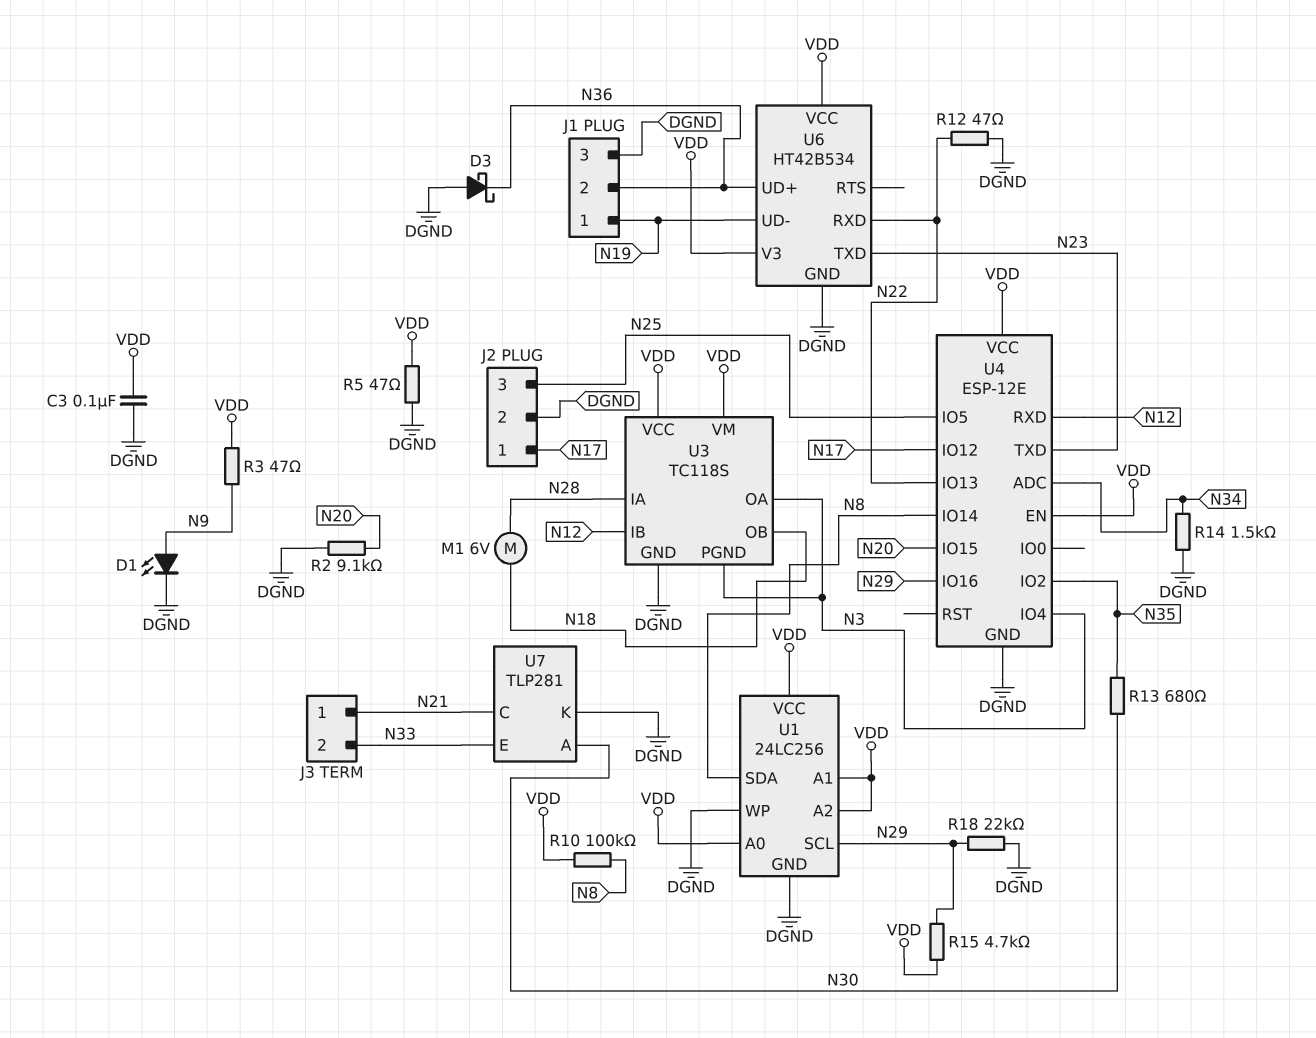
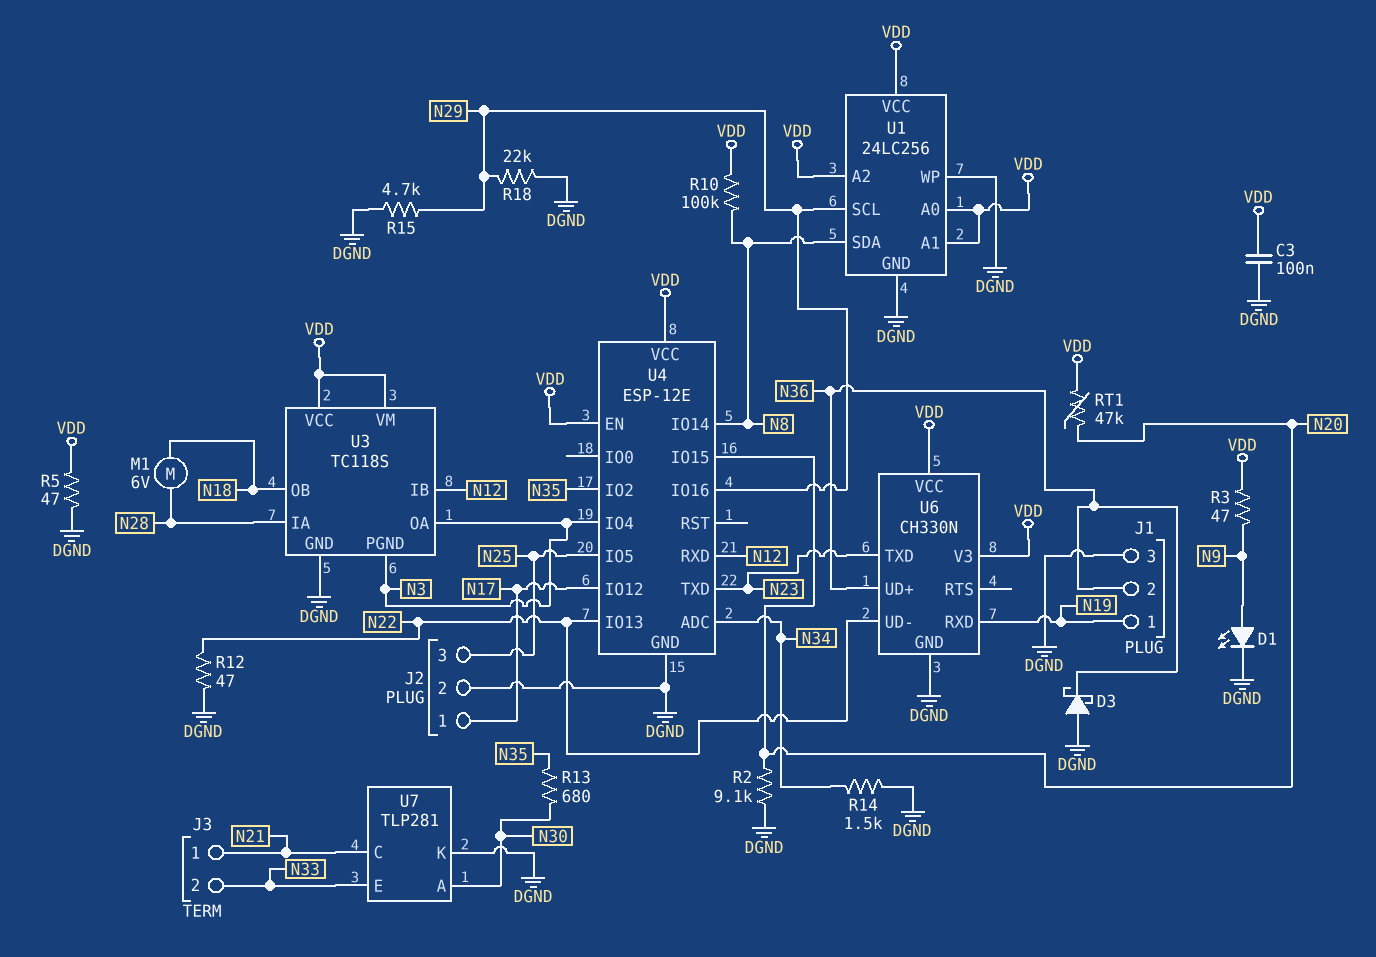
R15: 4.7k (N29, VDD) -> 4.7k (DGND, N29)
RT1: none -> 47k (N20, VDD)
U6: HT42B534 -> CH330N
U6 pin RXD: N22 -> N19
U6 pin UD-: N19 -> N22

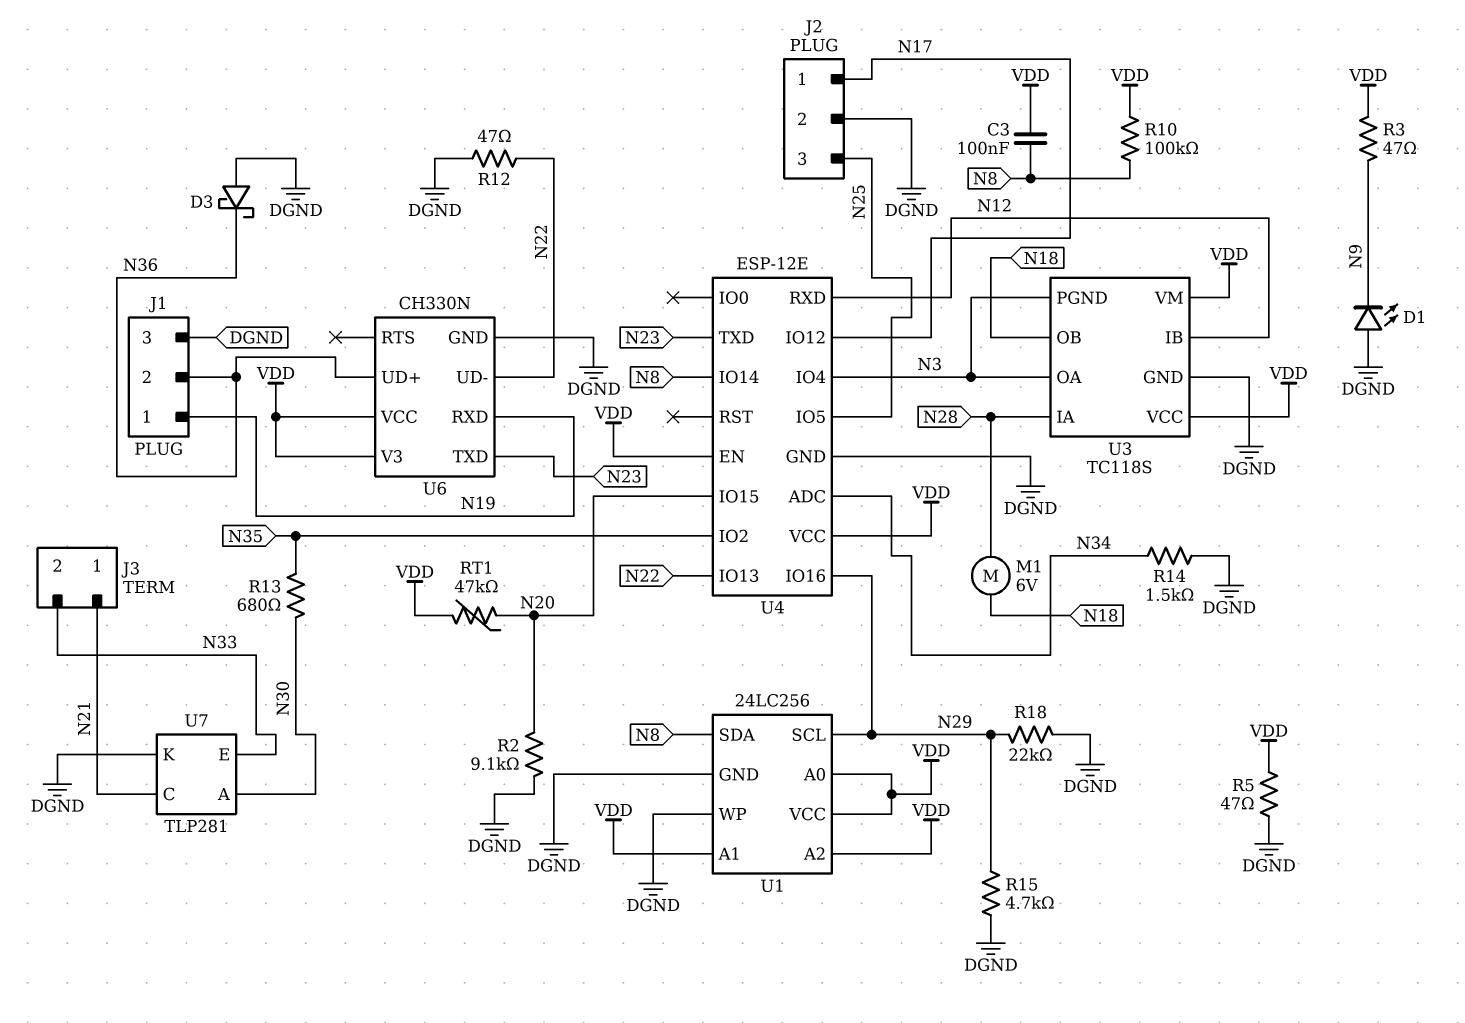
C3: 100nF (DGND, VDD) -> 100nF (N8, VDD)
D1: LED (A N9, K DGND) -> LED (A DGND, K N9)

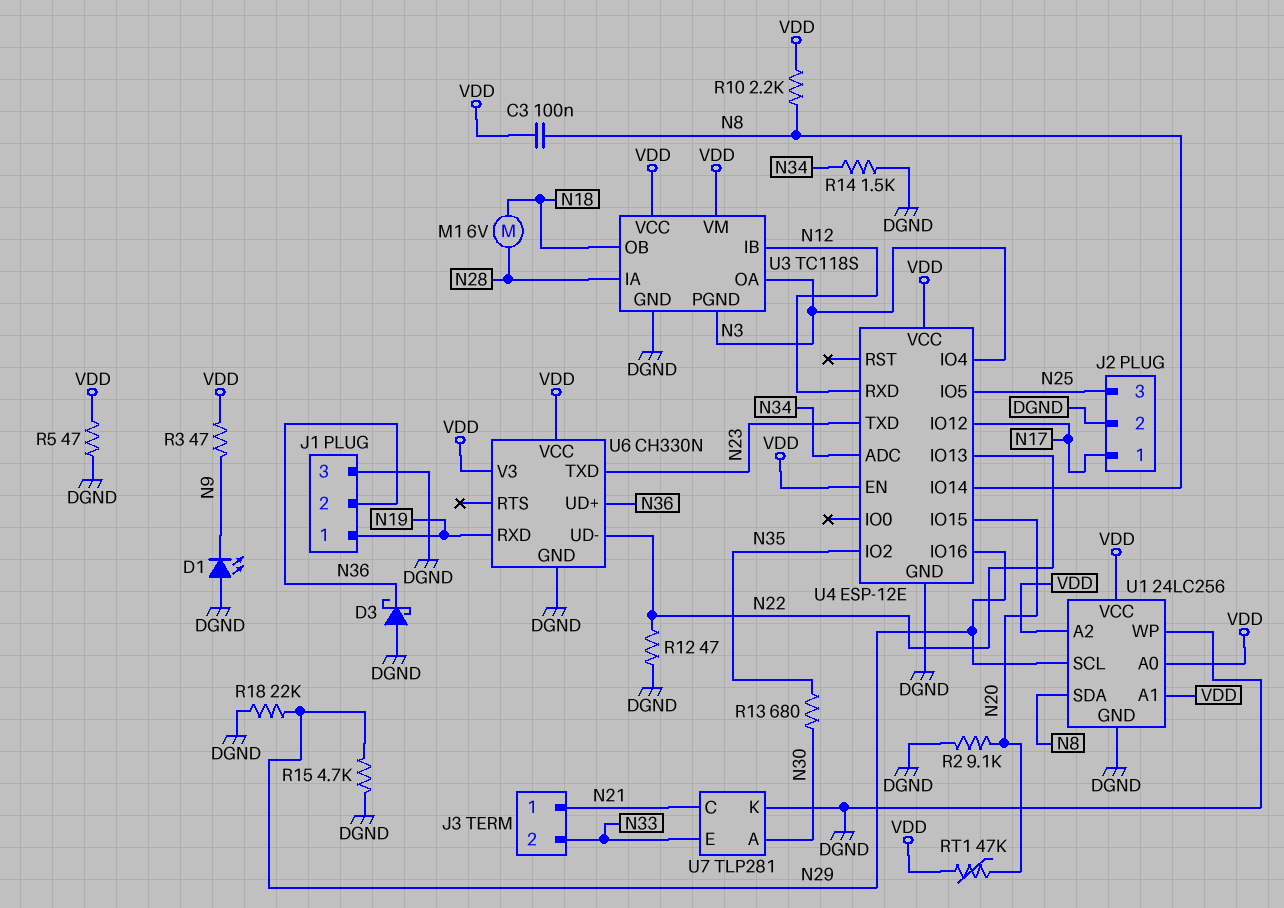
R10: 100k (N8, VDD) -> 2.2k (N8, VDD)

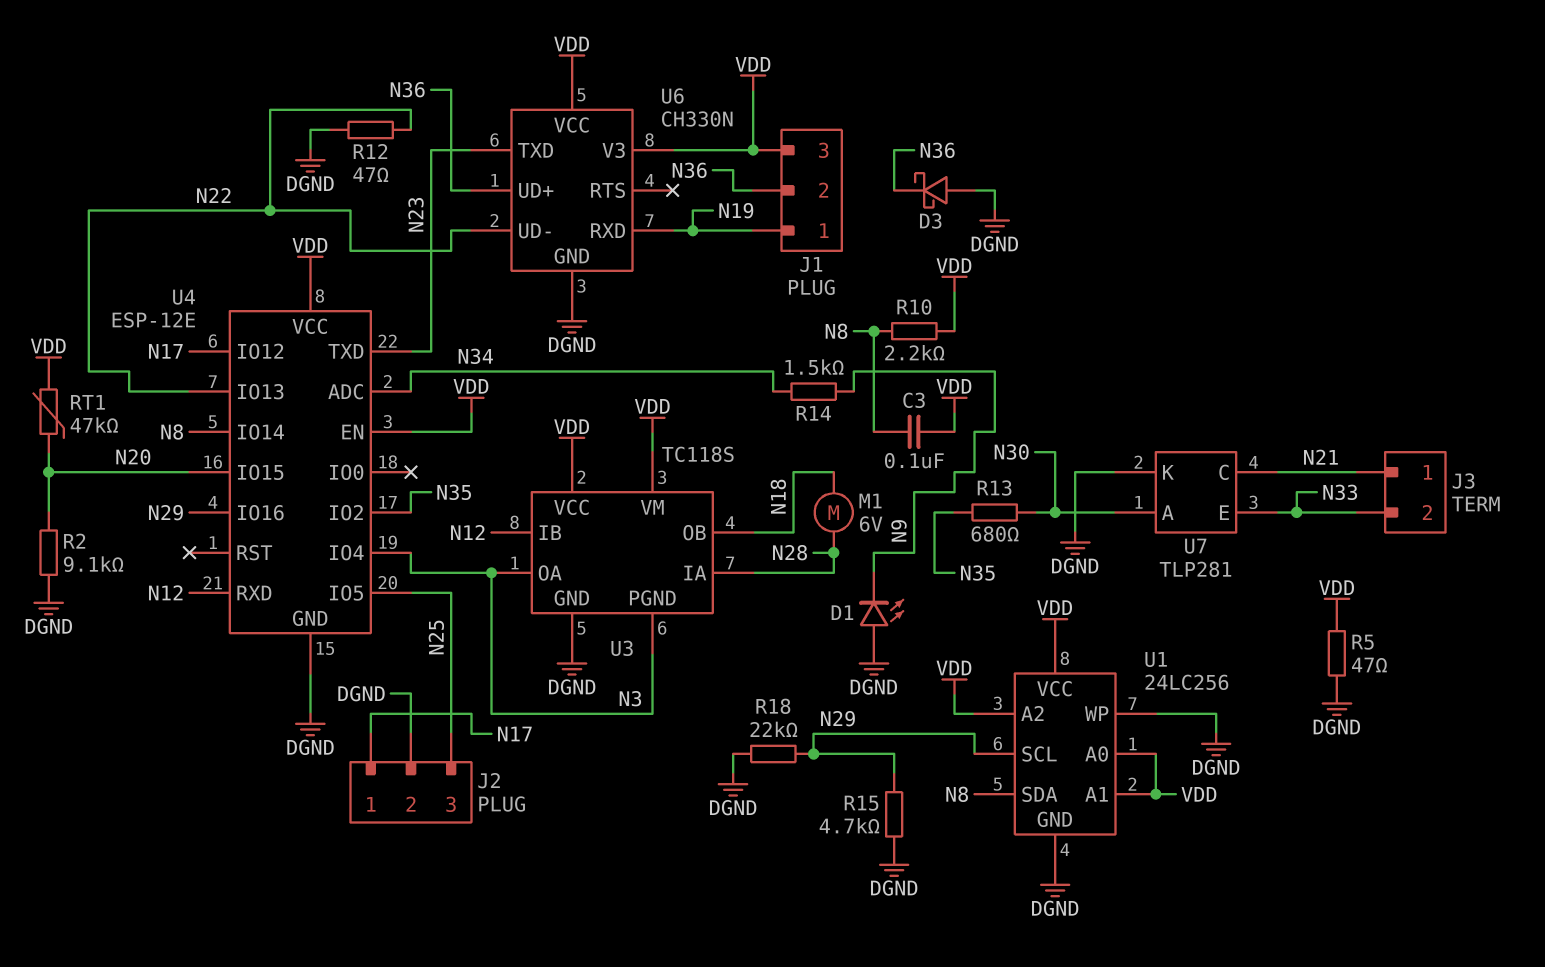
J1 pin 3: DGND -> VDD
R3: 47 (N9, VDD) -> none
R14: 1.5k (DGND, N34) -> 1.5k (N9, N34)

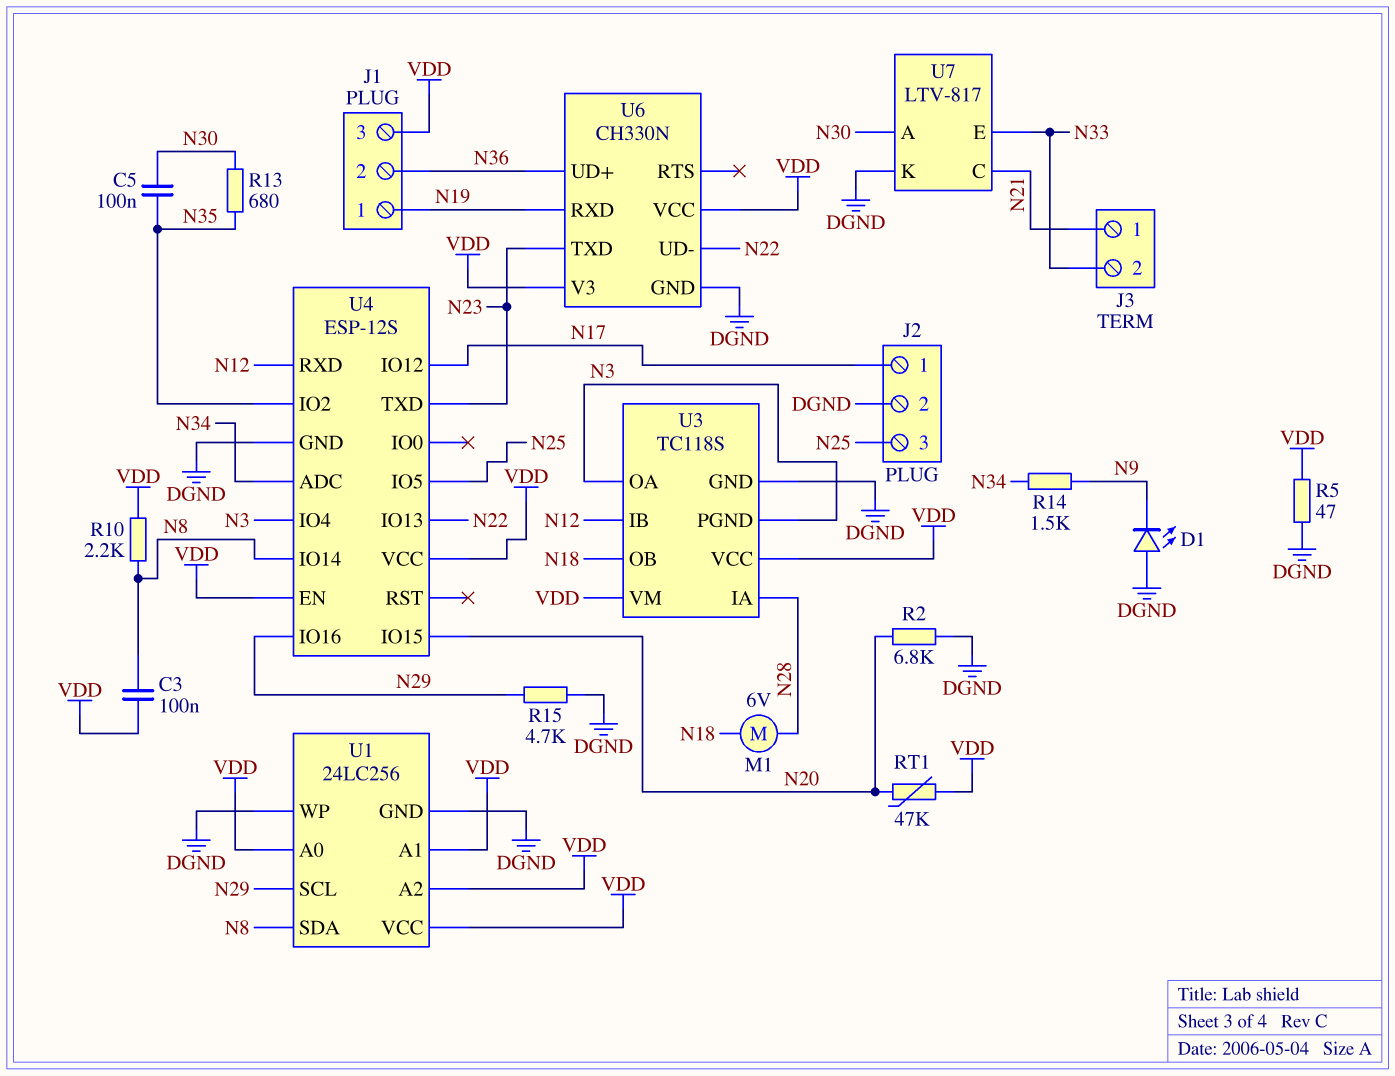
C5: none -> 100nF (N30, N35)
D3: schottky (A DGND, K N36) -> none
R2: 9.1k (DGND, N20) -> 6.8k (DGND, N20)
R12: 47 (DGND, N22) -> none
R18: 22k (DGND, N29) -> none
U4: ESP-12E -> ESP-12S
U7: TLP281 -> LTV-817

